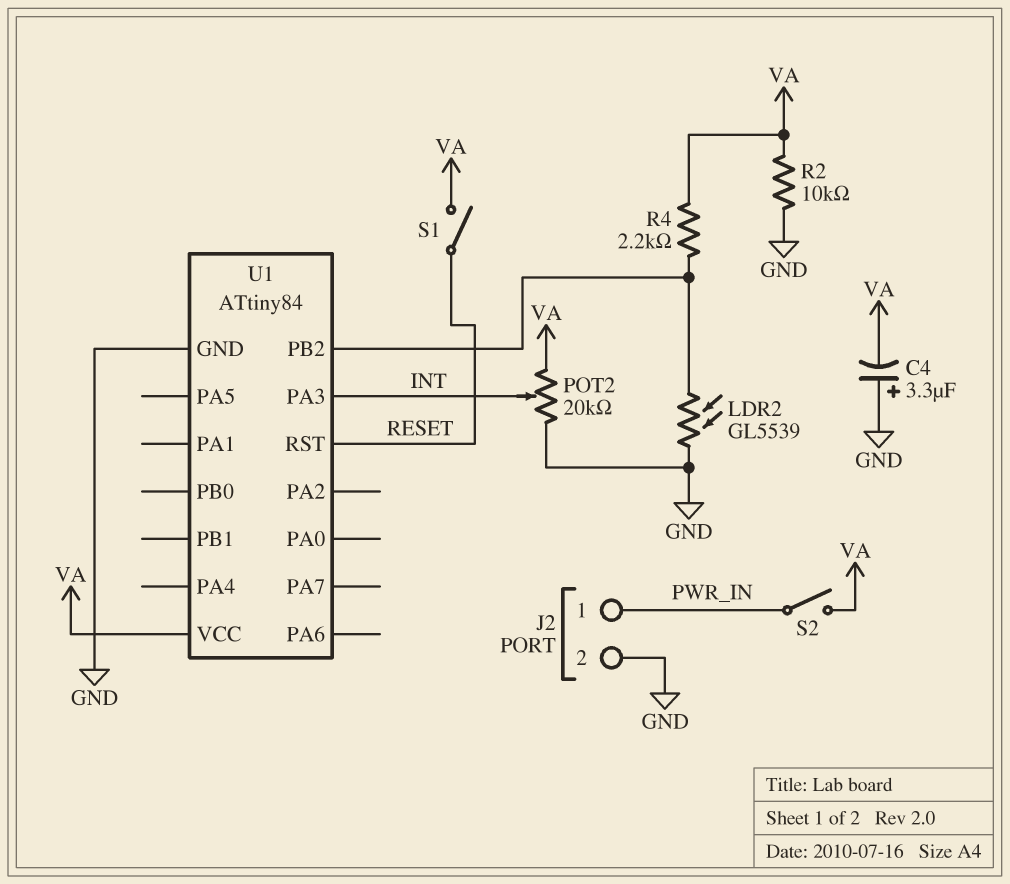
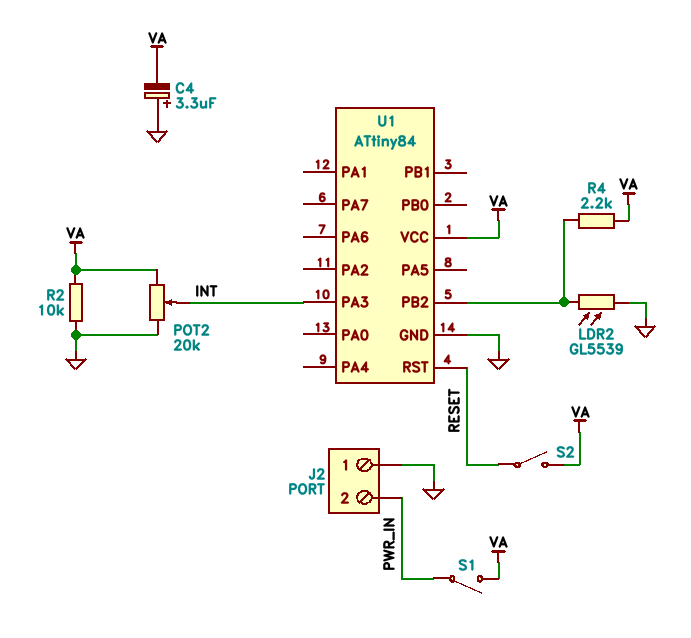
J2 pin 1: PWR_IN -> GND
J2 pin 2: GND -> PWR_IN
S1: switch (RESET, VA) -> switch (PWR_IN, VA)
S2: switch (PWR_IN, VA) -> switch (RESET, VA)

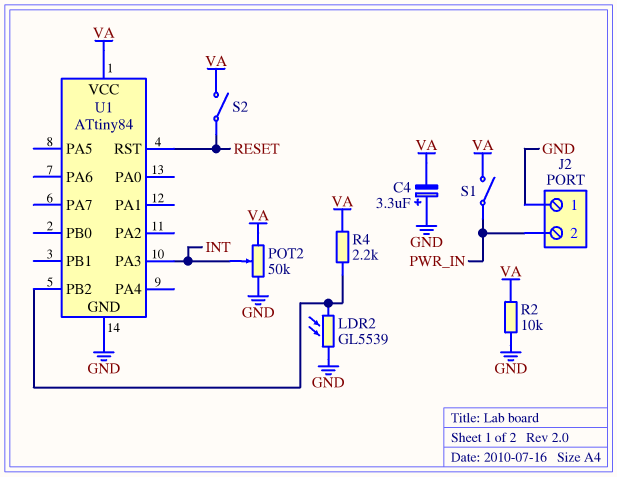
POT2: 20k (GND, VA, wiper INT) -> 50k (GND, VA, wiper INT)

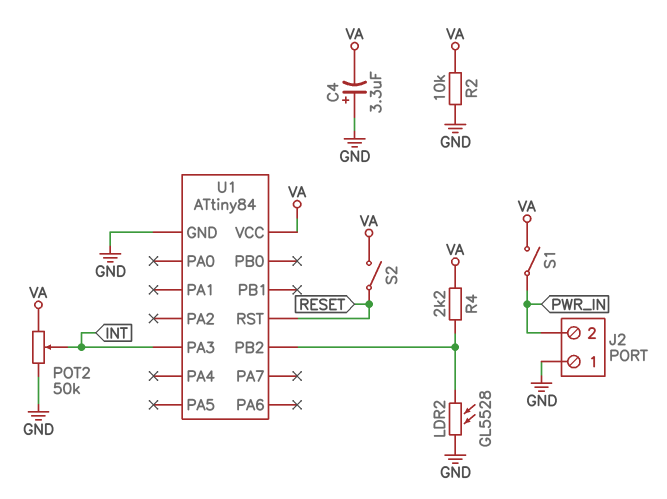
LDR2: GL5539 (GND, U1/PB2) -> GL5528 (GND, U1/PB2)

